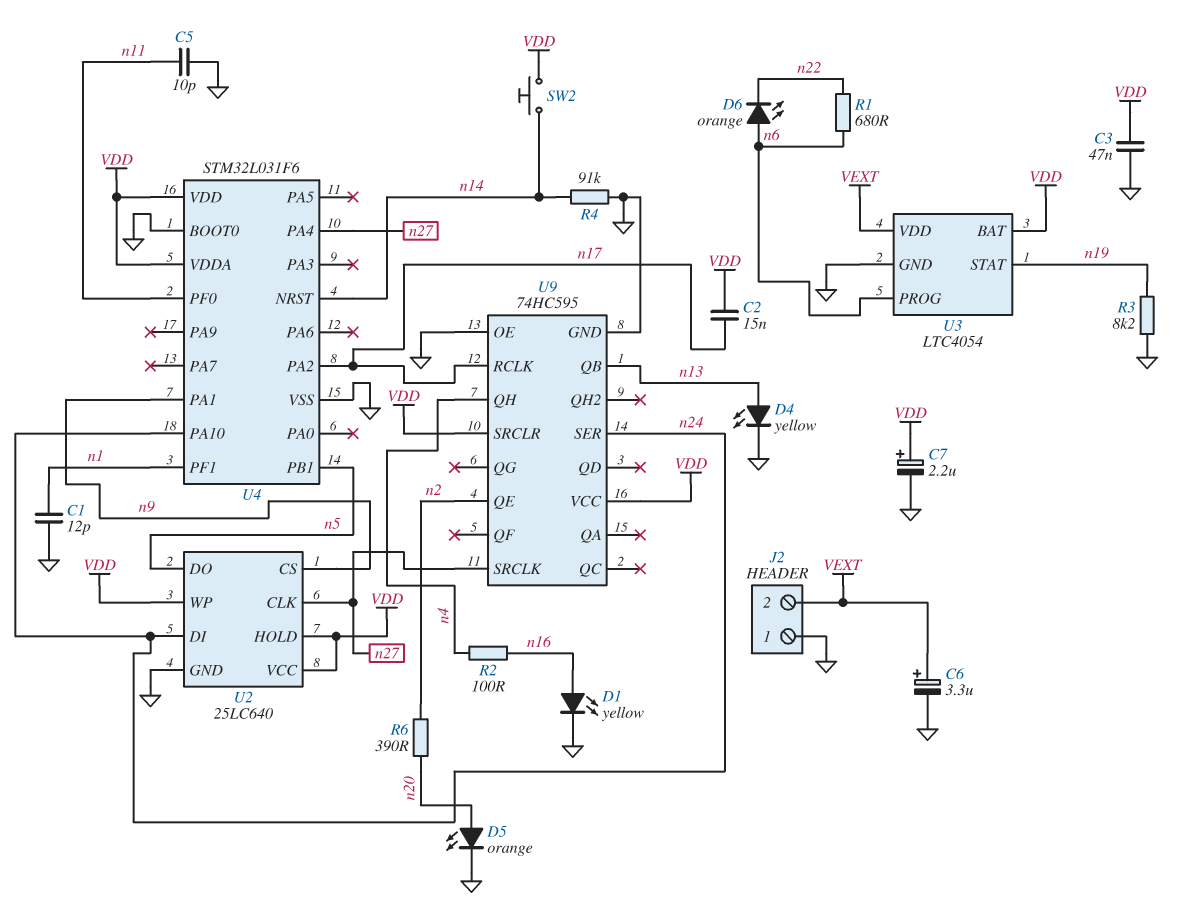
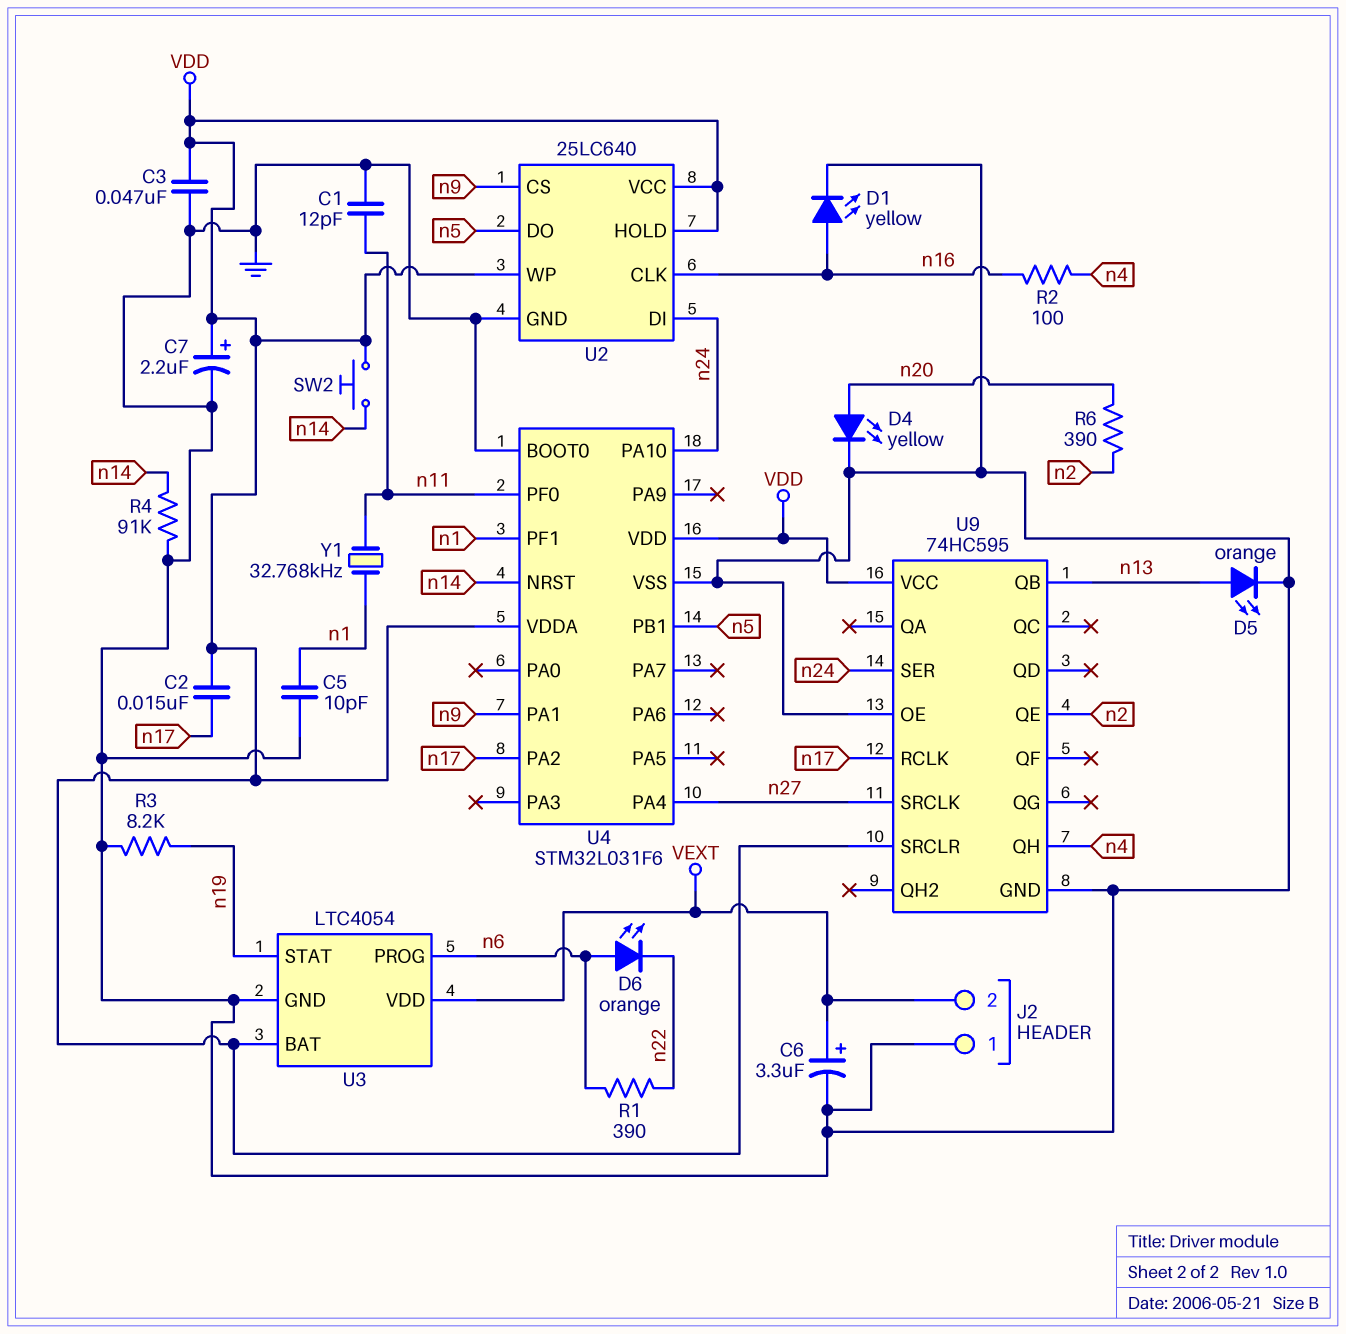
C1: 12pF (GND, n1) -> 12pF (GND, n11)
C5: 10pF (GND, n11) -> 10pF (GND, n1)
D4: LED yellow (A n13, K GND) -> LED yellow (A n20, K GND)
D5: LED orange (A n20, K GND) -> LED orange (A n13, K GND)
R1: 680 (n6, n22) -> 390 (n6, n22)
U2 pin CLK: n27 -> n16
Y1: none -> 32.768kHz (n1, n11)

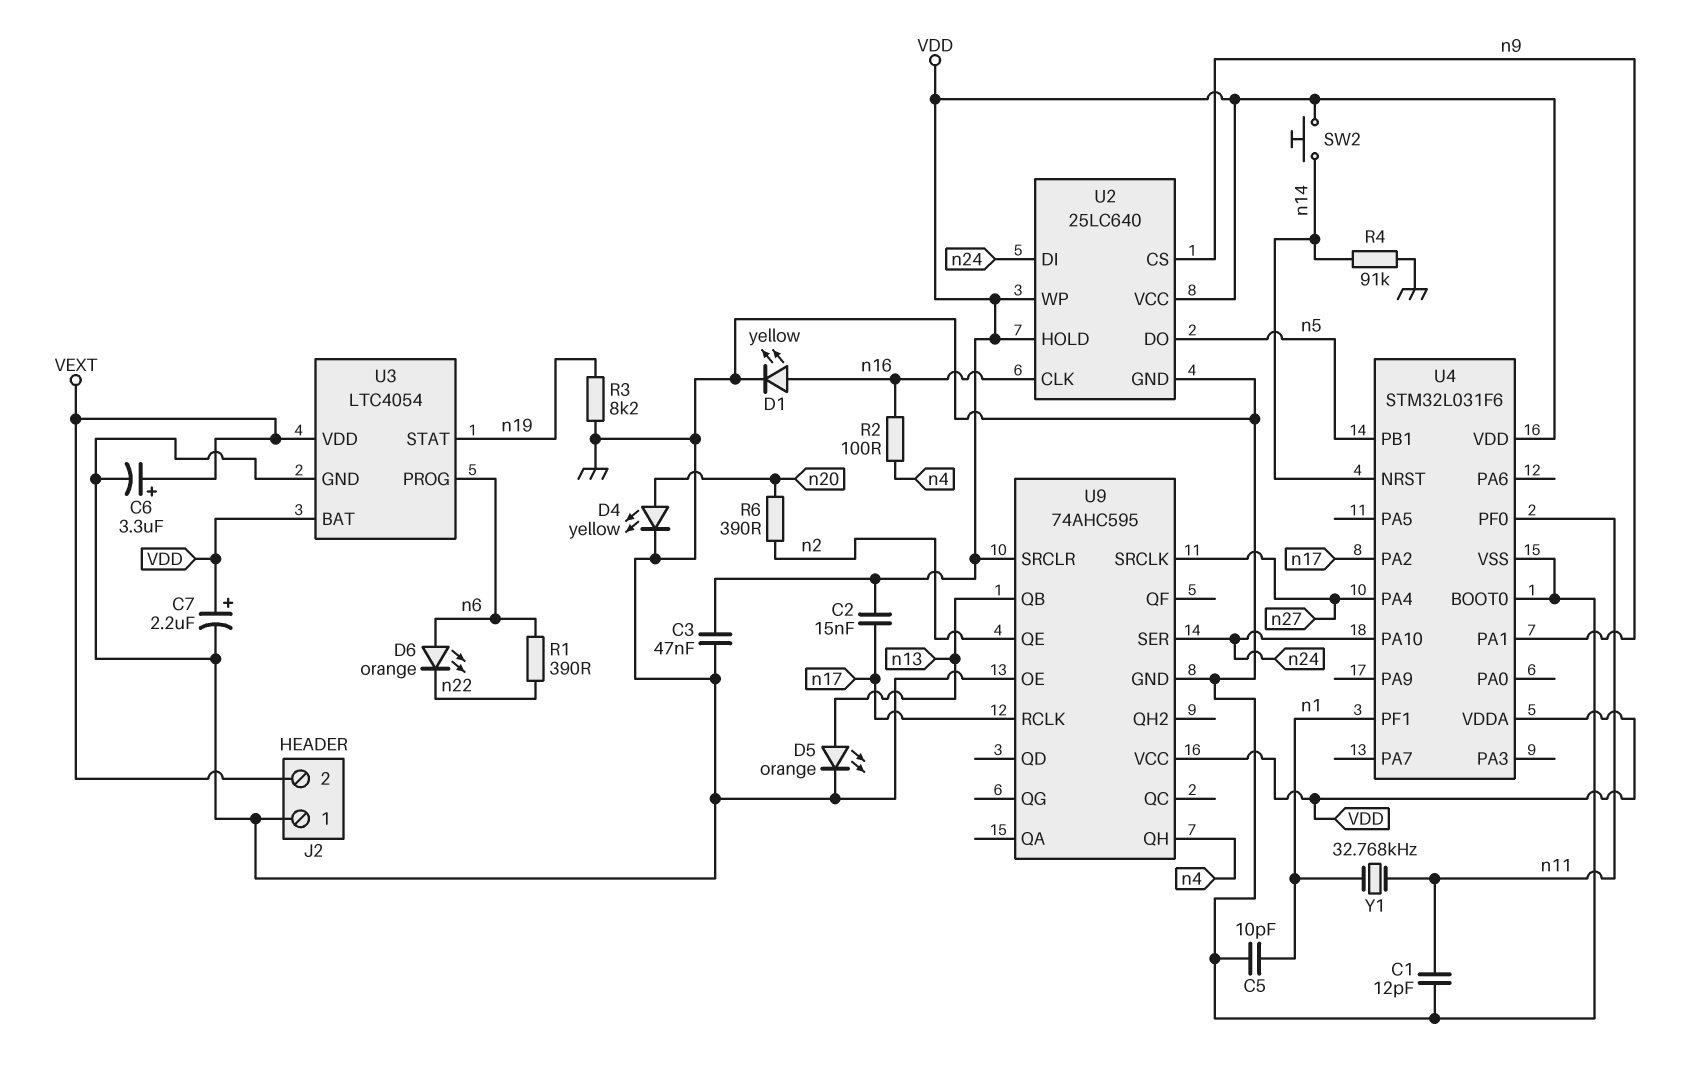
U9: 74HC595 -> 74AHC595

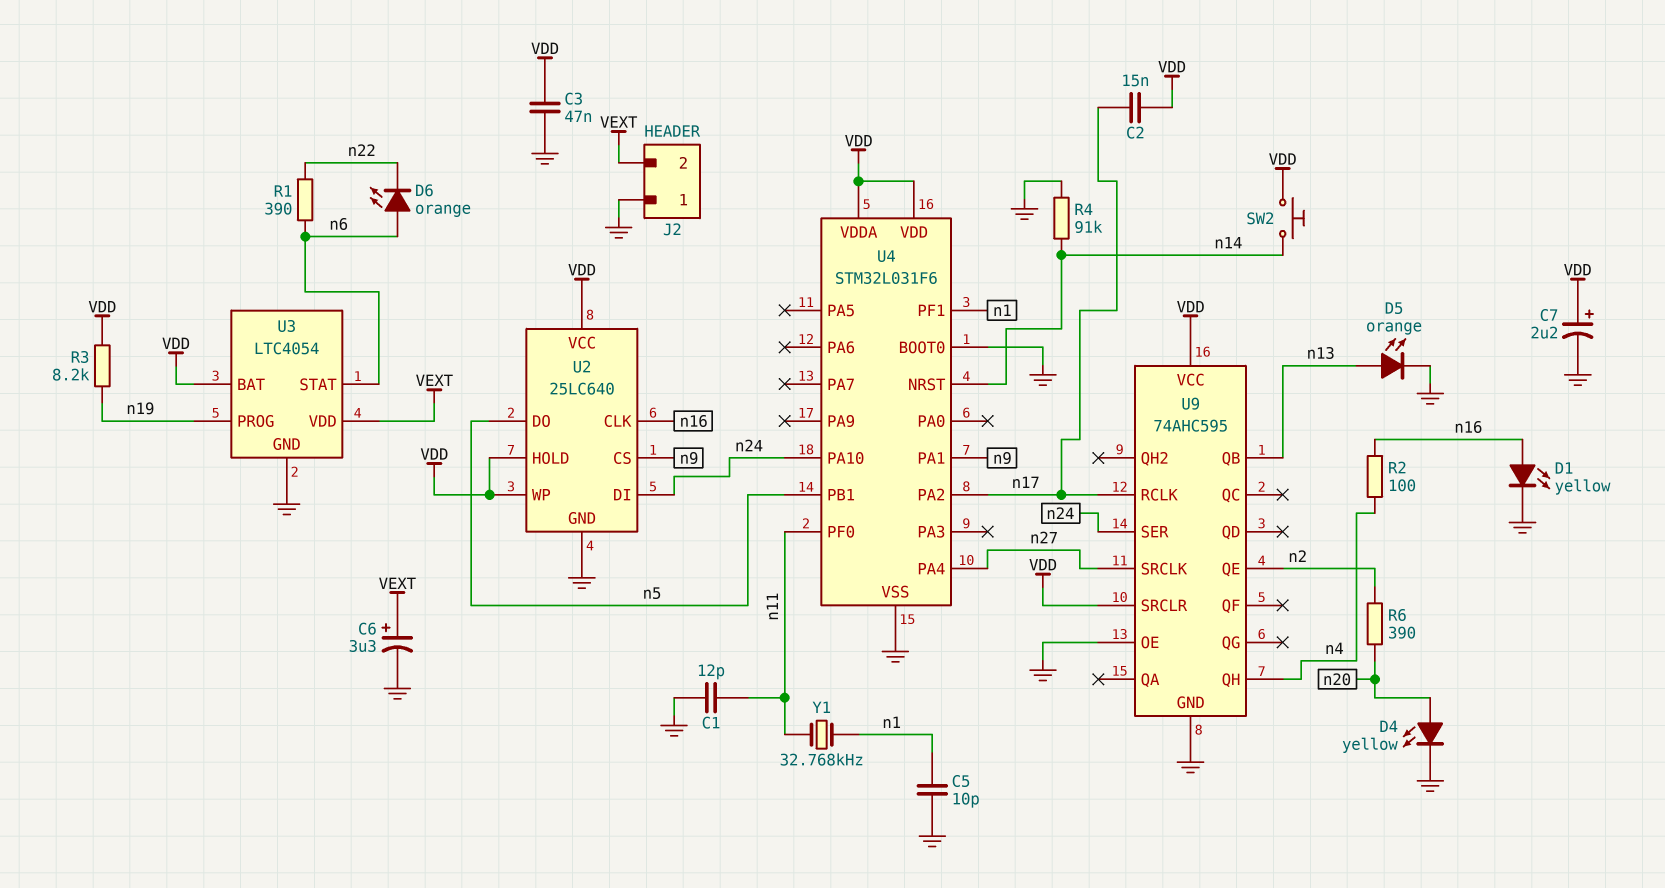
R3: 8.2k (GND, n19) -> 8.2k (VDD, n19)
U3 pin PROG: n6 -> n19
U3 pin STAT: n19 -> n6

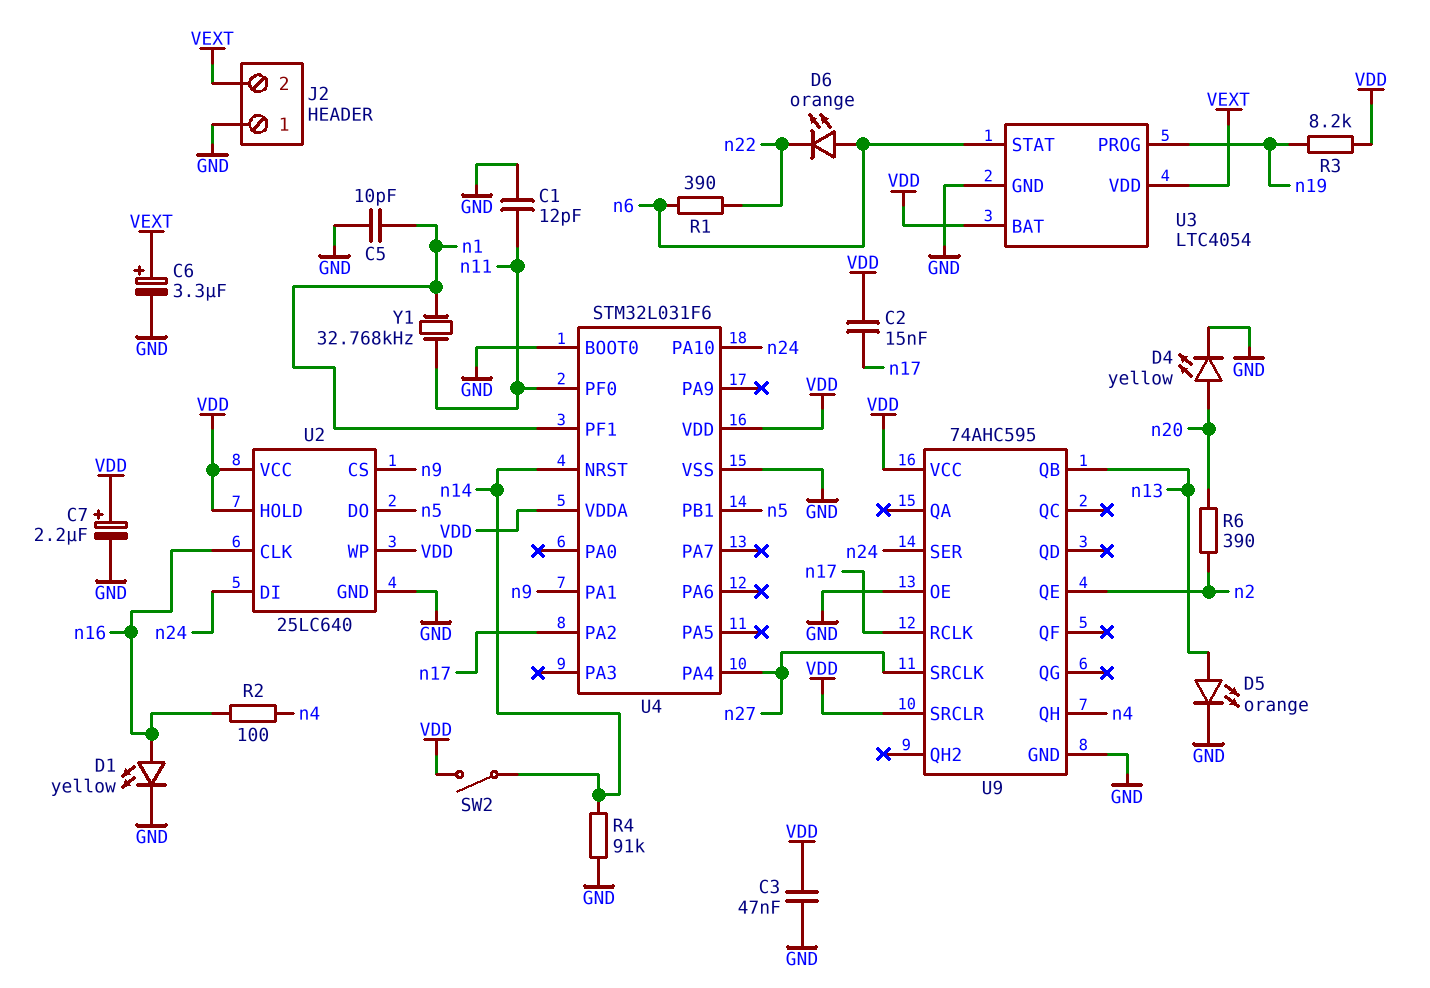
SW2: button (VDD, n14) -> switch (VDD, n14)

